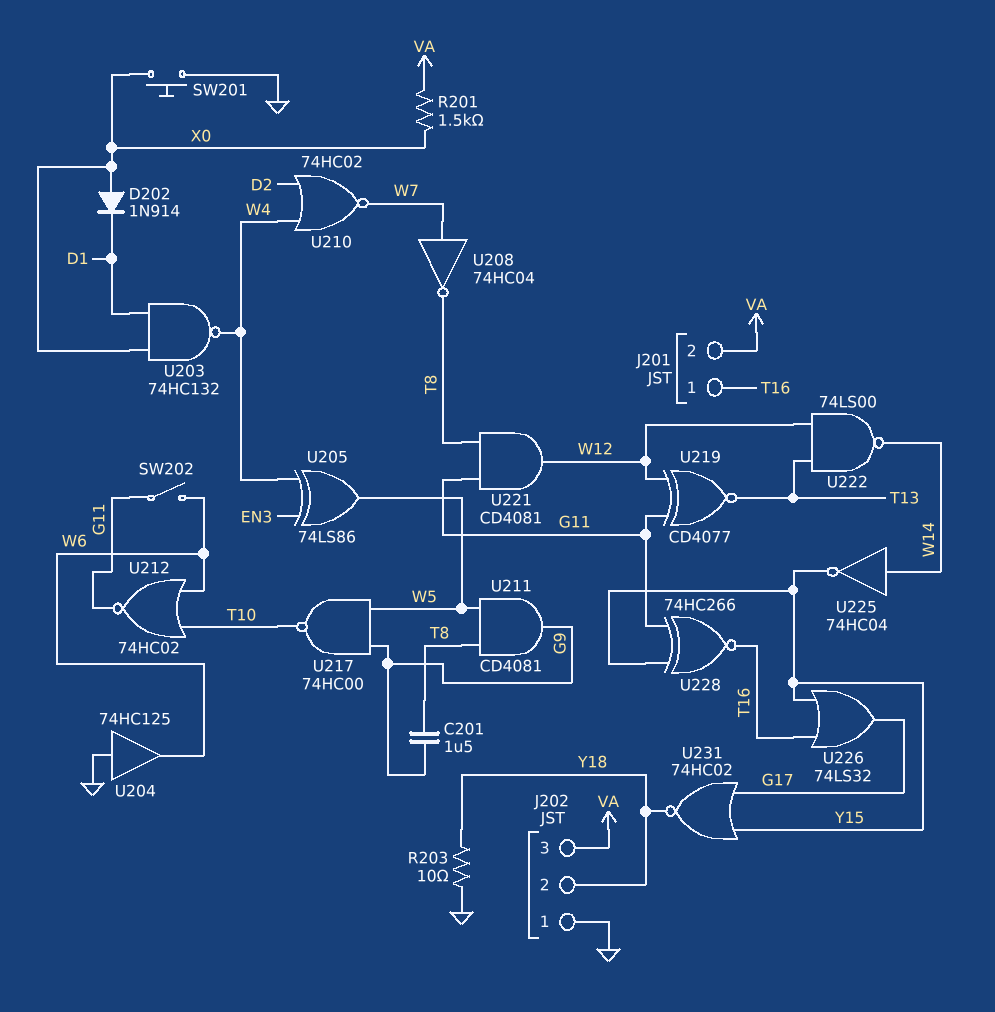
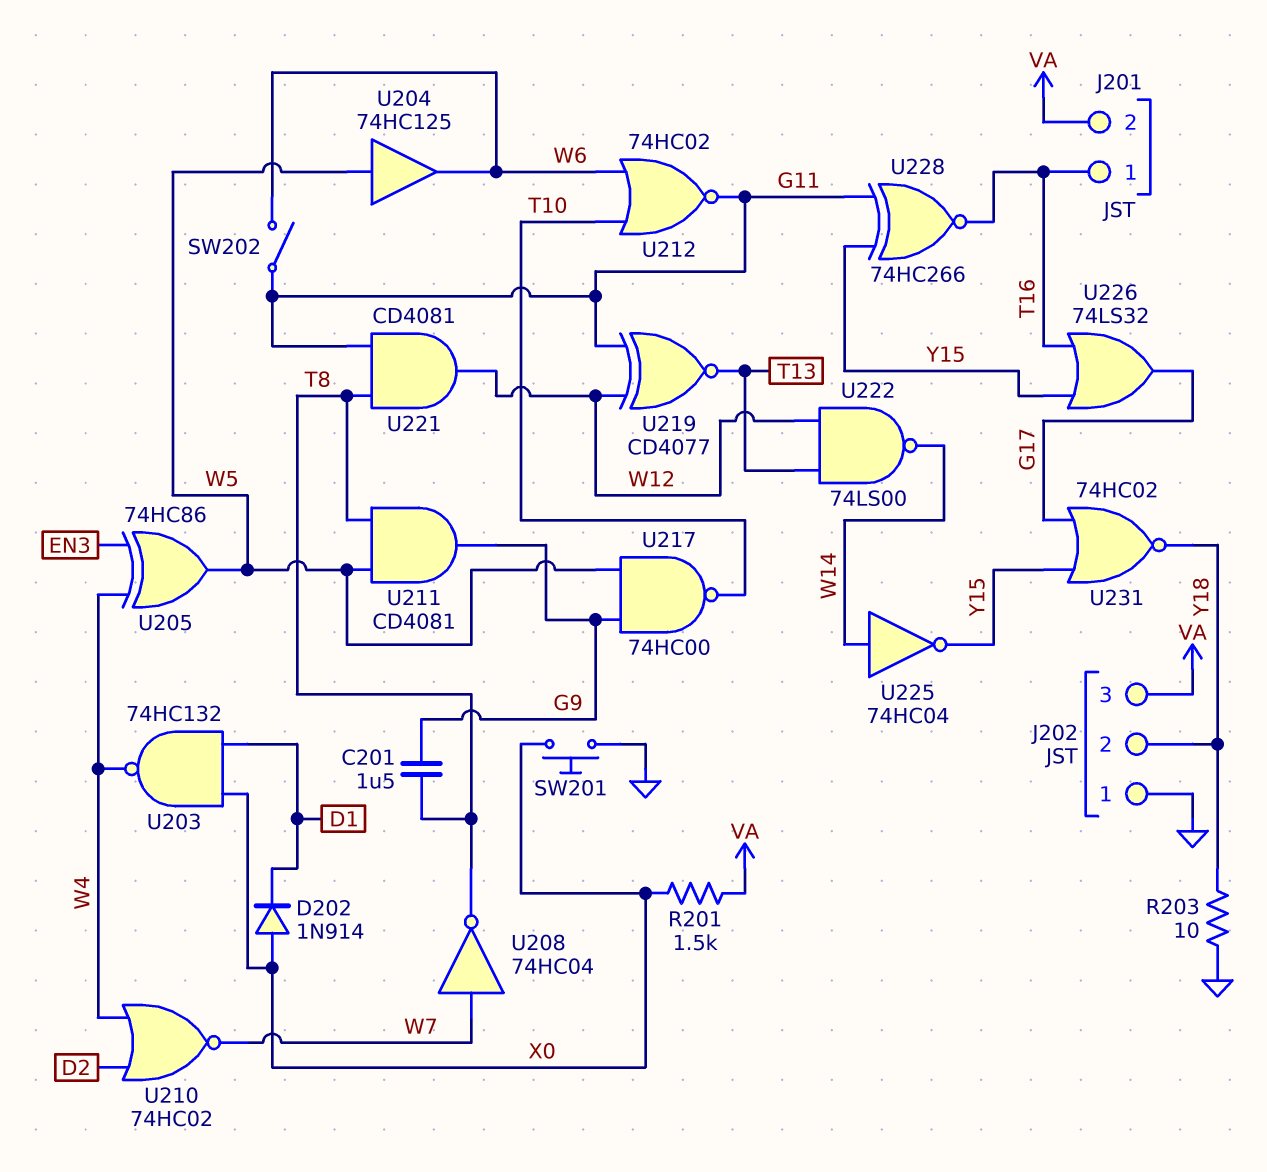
U204: buffer 74HC125 (in GND, out W6) -> buffer 74HC125 (in W5, out W6)
U205: XOR 74LS86 (in EN3, in W4, out W5) -> XOR 74HC86 (in EN3, in W4, out W5)

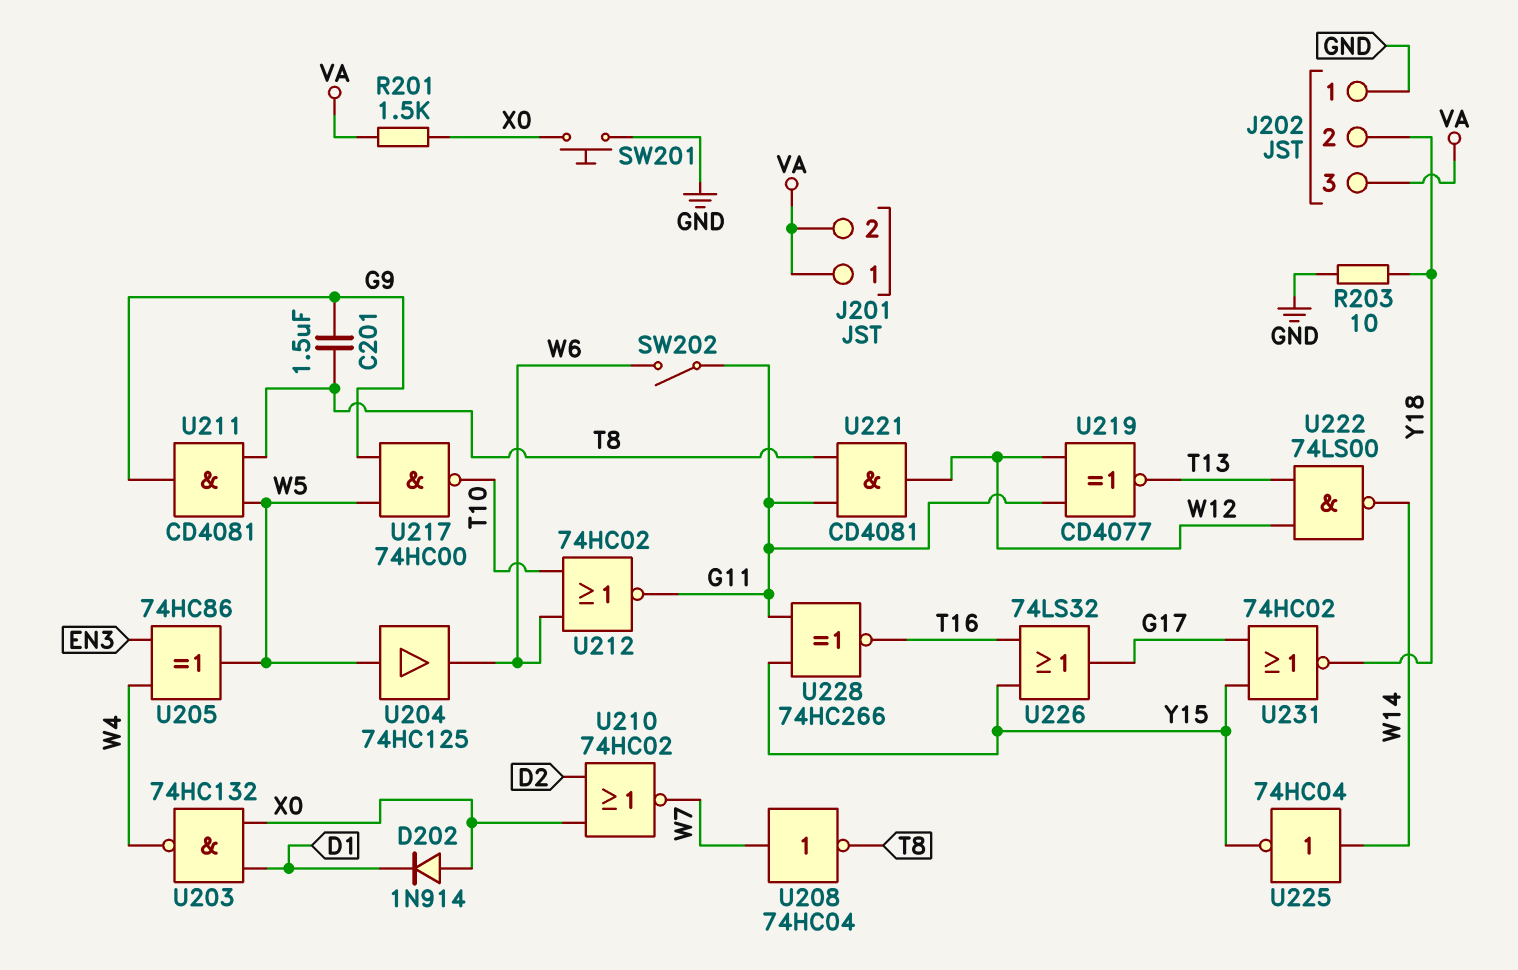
J201 pin 1: T16 -> VA
U210: NOR 74HC02 (in D2, in W4, out W7) -> NOR 74HC02 (in D2, in X0, out W7)

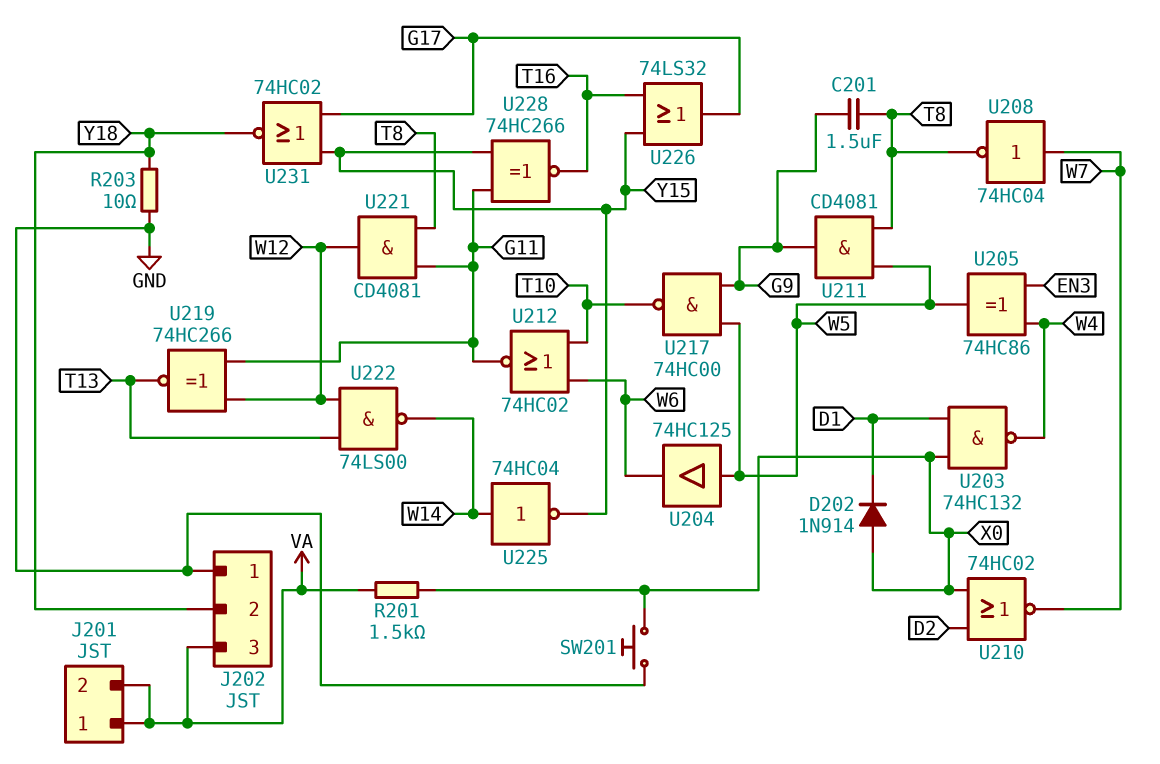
SW202: switch (G11, W6) -> none
U219: XNOR CD4077 (in G11, in W12, out T13) -> XNOR 74HC266 (in G11, in W12, out T13)

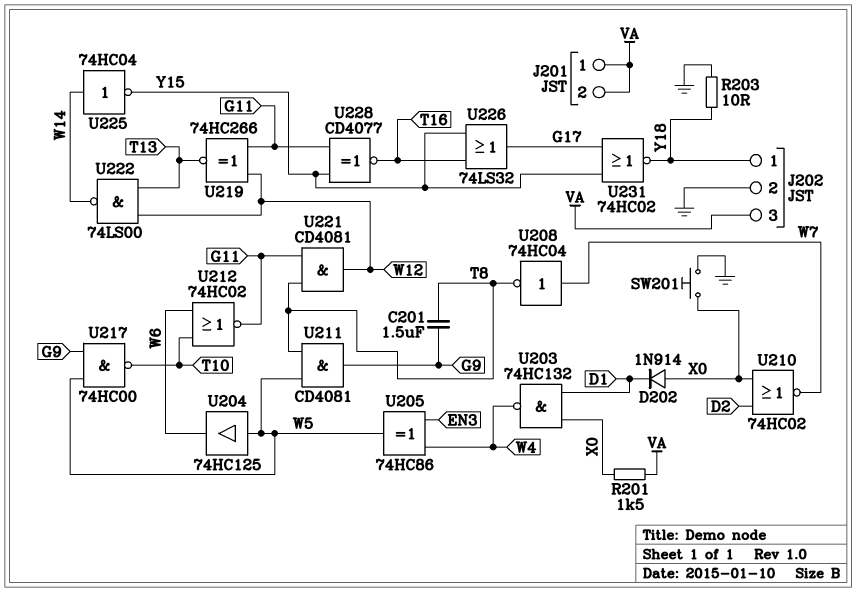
J202 pin 1: GND -> Y18
J202 pin 2: Y18 -> GND
U228: XNOR 74HC266 (in G11, in Y15, out T16) -> XNOR CD4077 (in G11, in Y15, out T16)

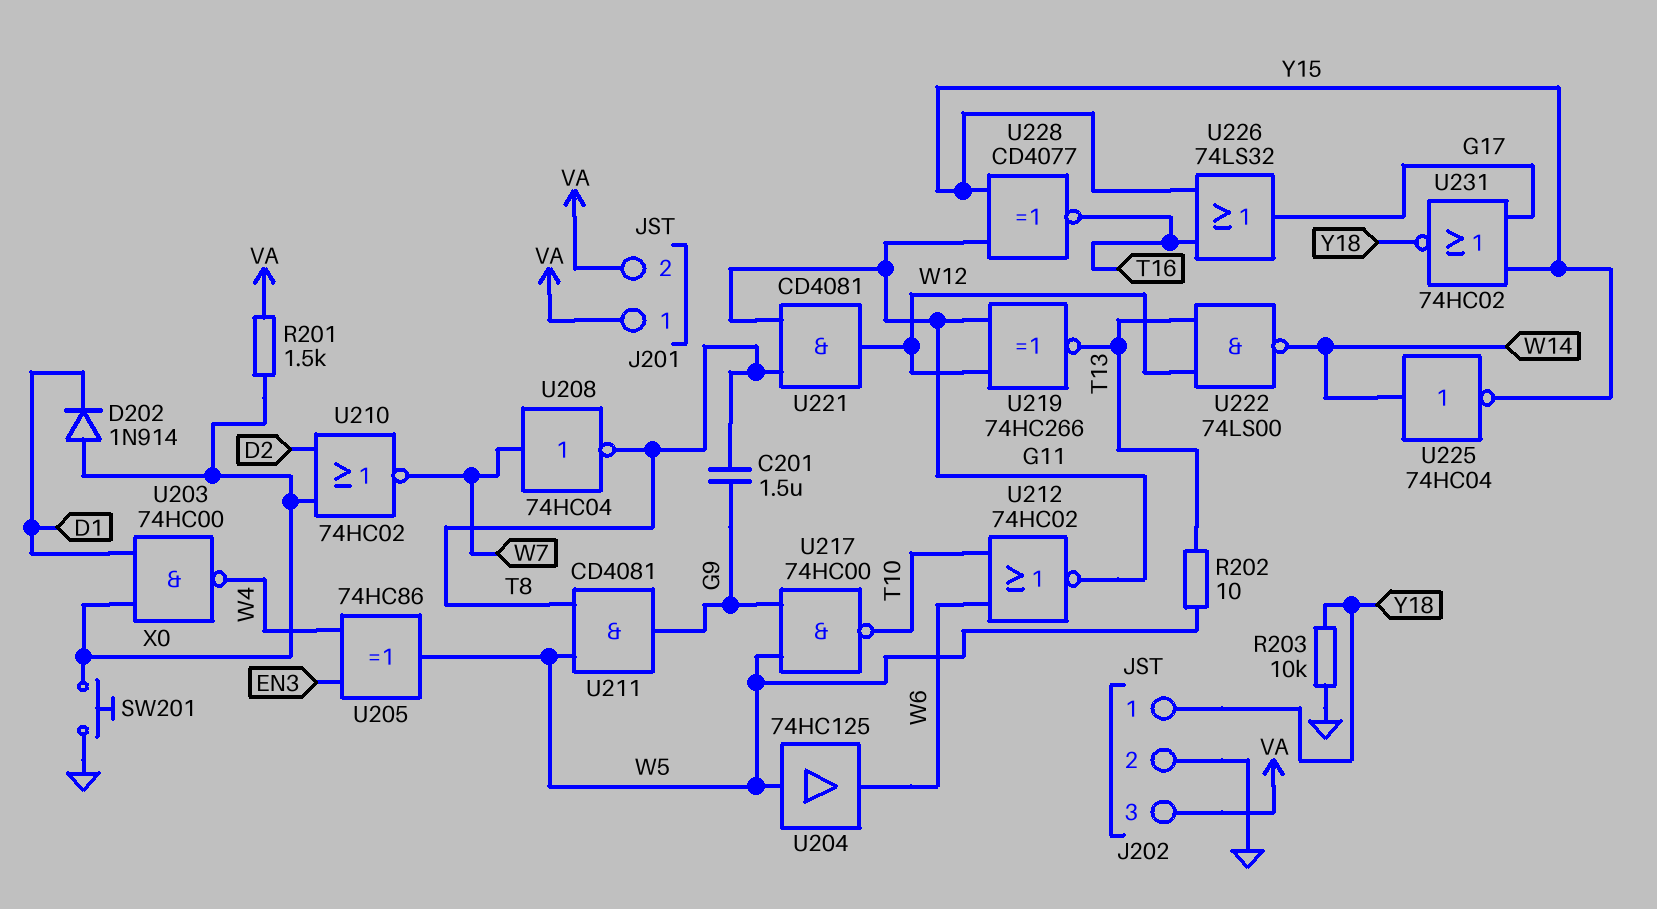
R202: none -> 10 (T13, W5)
R203: 10 (GND, Y18) -> 10k (GND, Y18)
U203: NAND 74HC132 (in D1, in X0, out W4) -> NAND 74HC00 (in D1, in X0, out W4)

